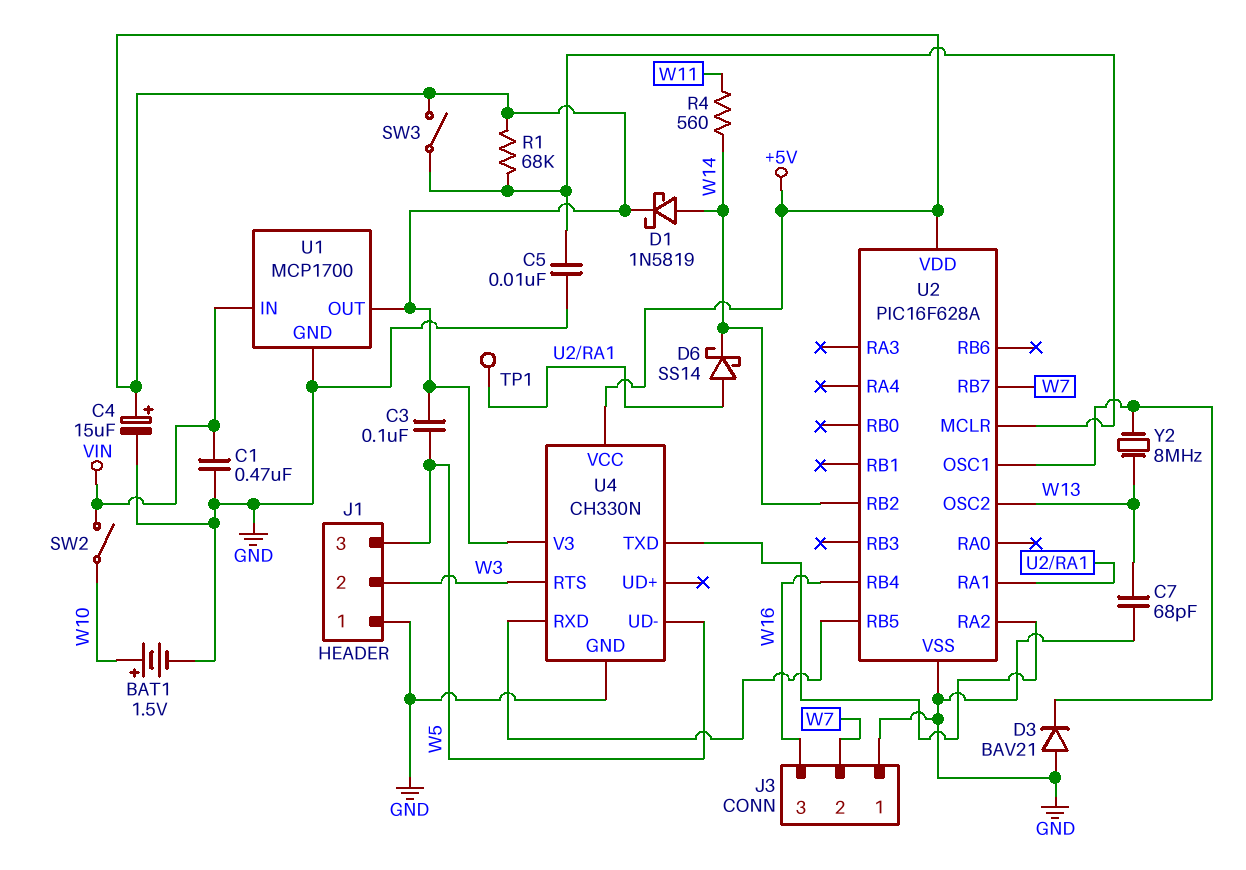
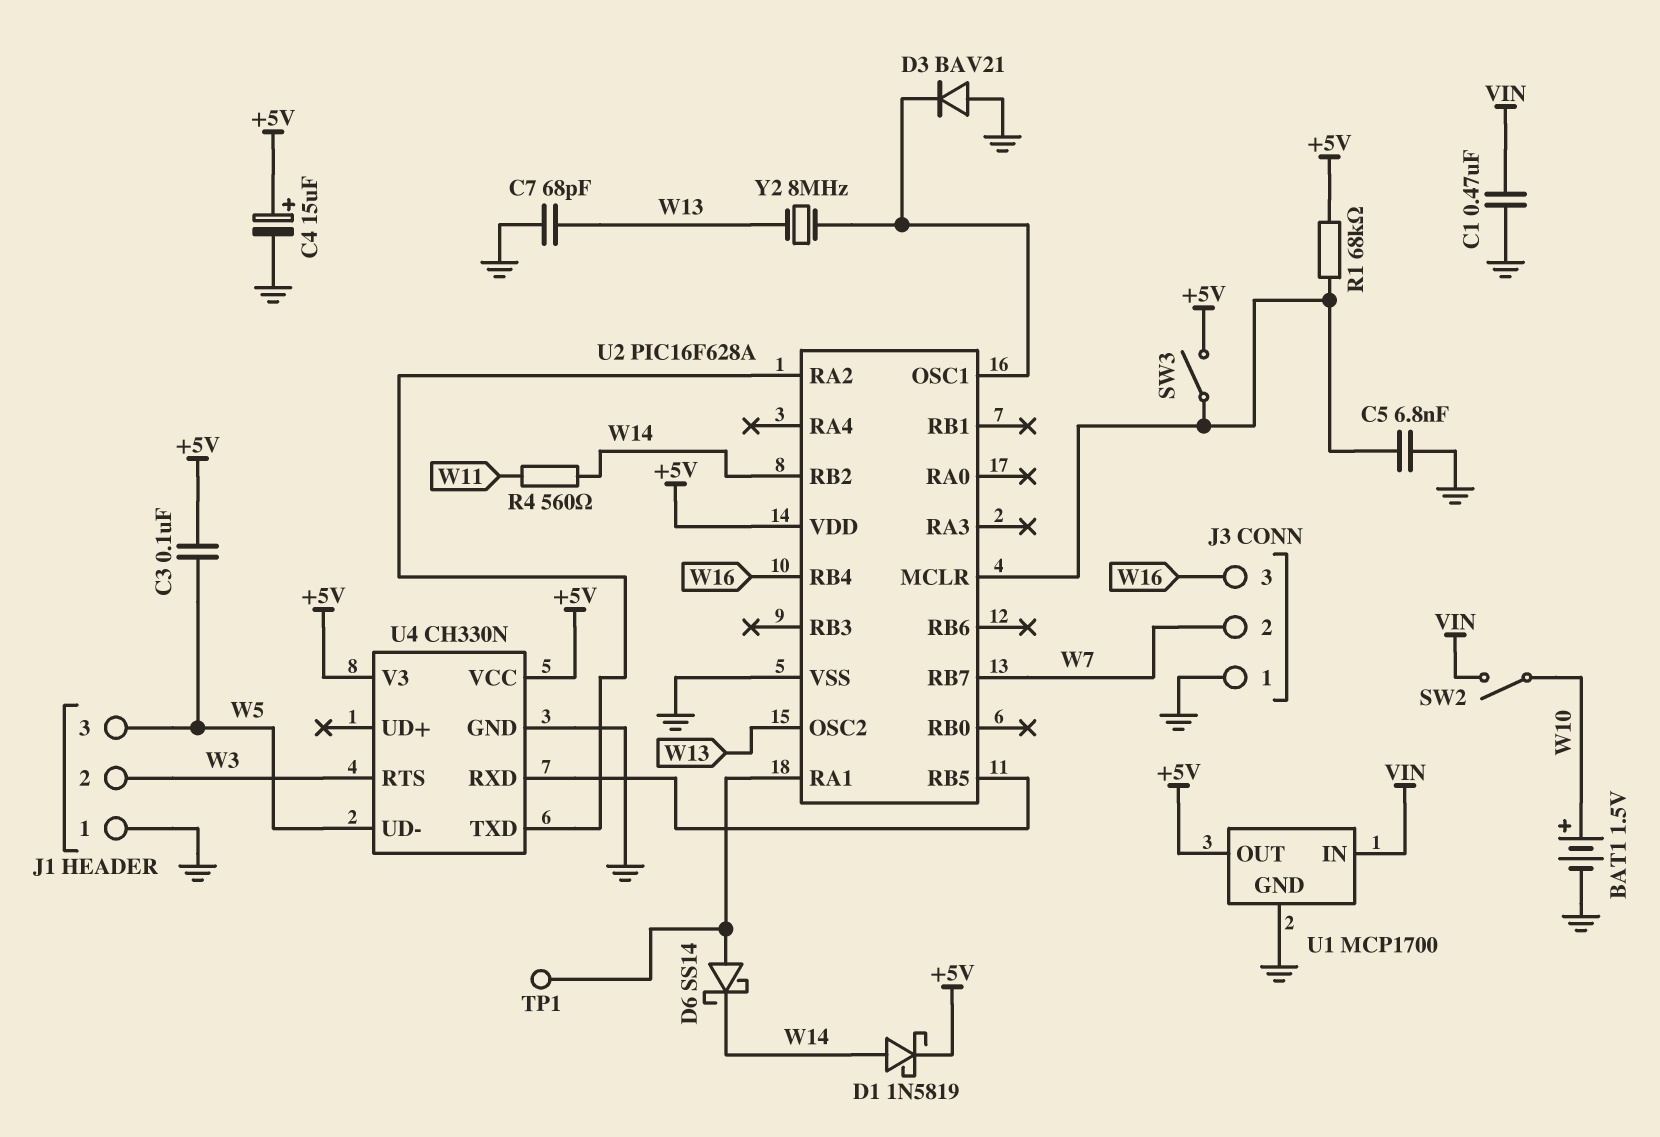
C5: 10nF (GND, U2/MCLR) -> 6.8nF (GND, U2/MCLR)

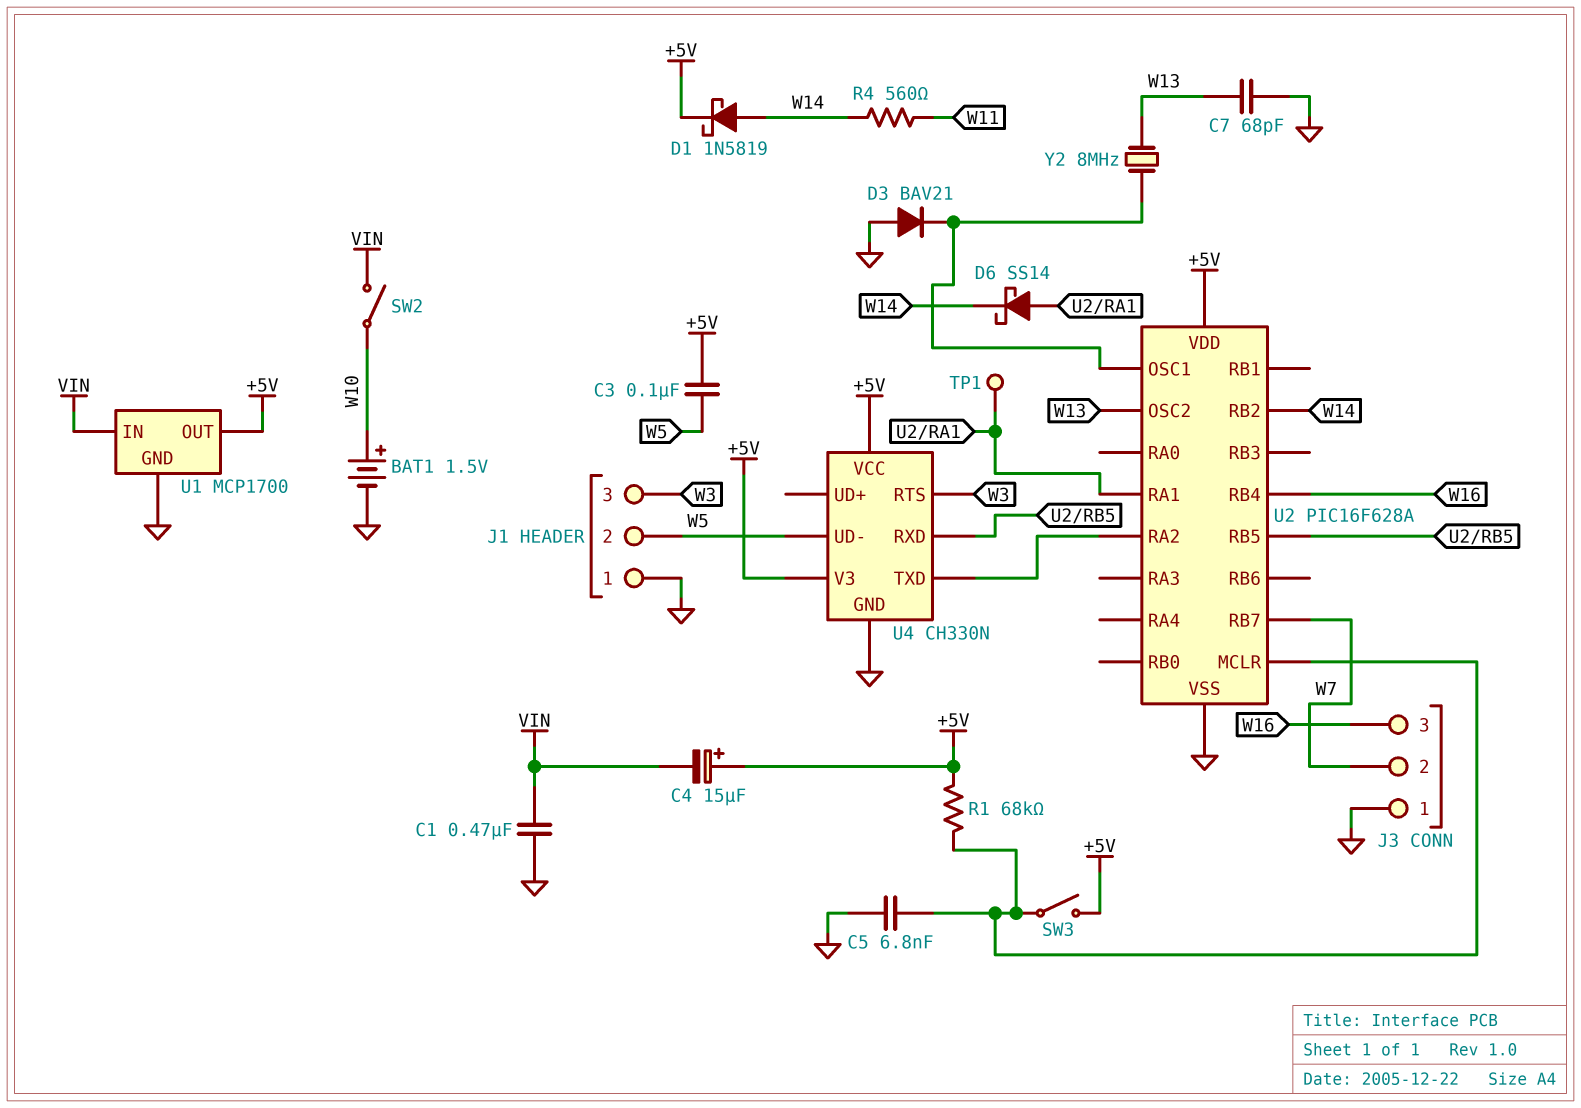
C4: 15uF (plus +5V, minus GND) -> 15uF (plus +5V, minus VIN)
J1 pin 2: W3 -> W5
J1 pin 3: W5 -> W3

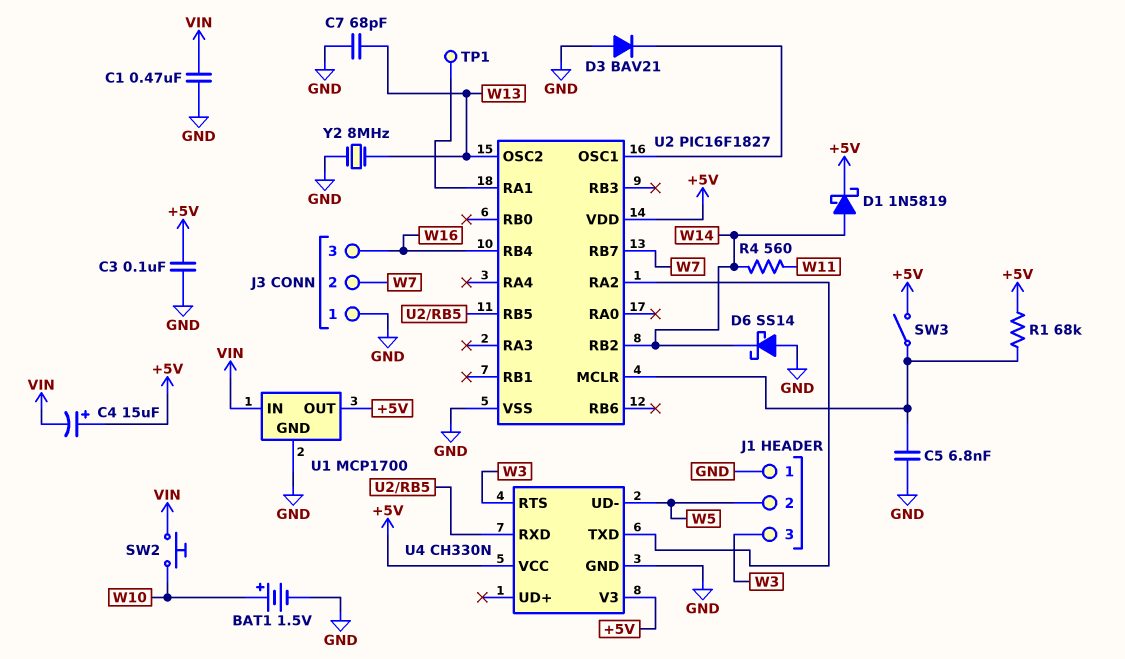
C3: 100nF (+5V, W5) -> 100nF (+5V, GND)
D6: schottky SS14 (A U2/RA1, K W14) -> schottky SS14 (A GND, K W14)
SW2: switch (VIN, W10) -> button (VIN, W10)
U2: PIC16F628A -> PIC16F1827
Y2: 8MHz (U2/OSC1, W13) -> 8MHz (GND, W13)

